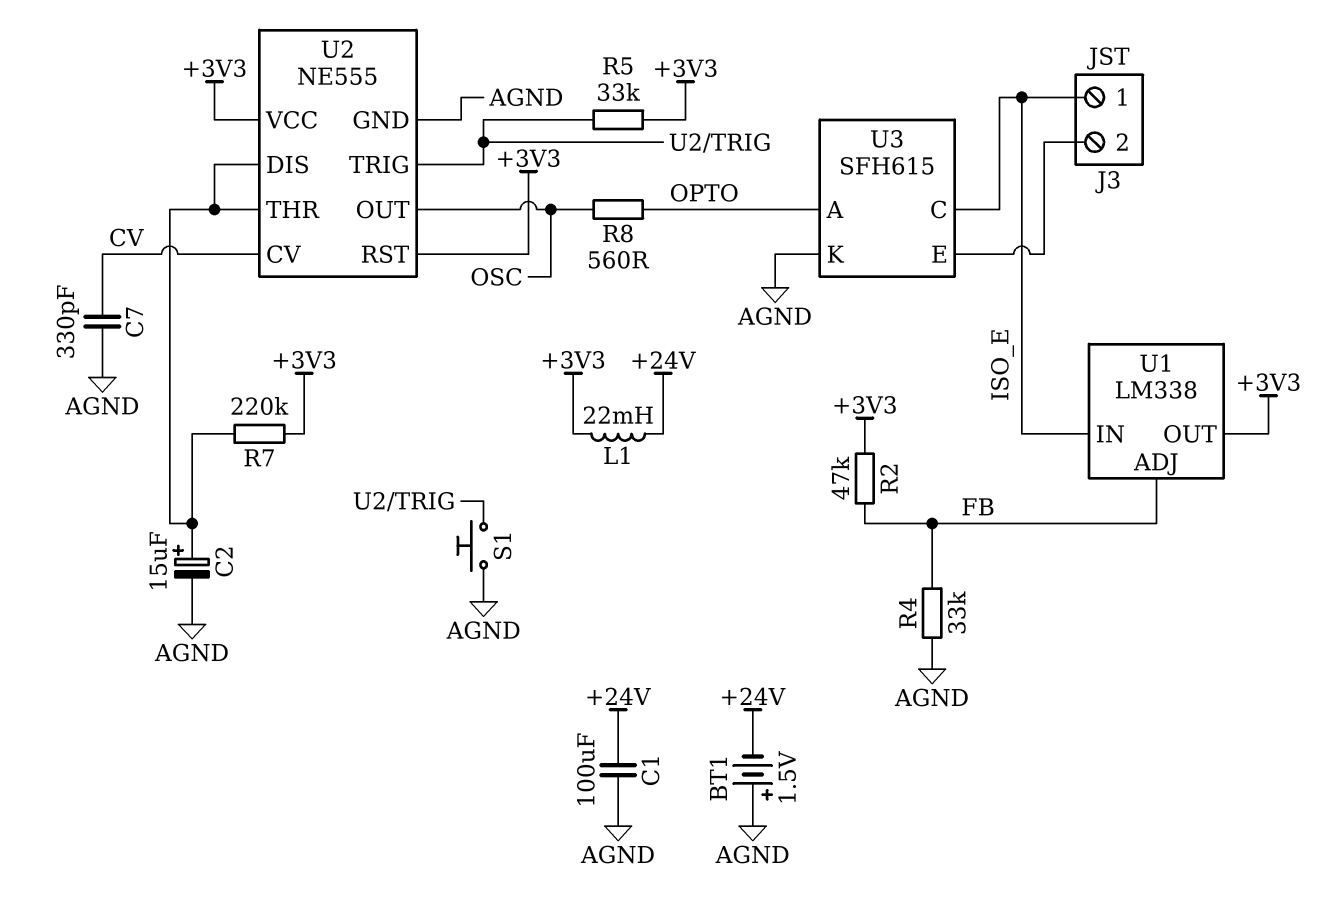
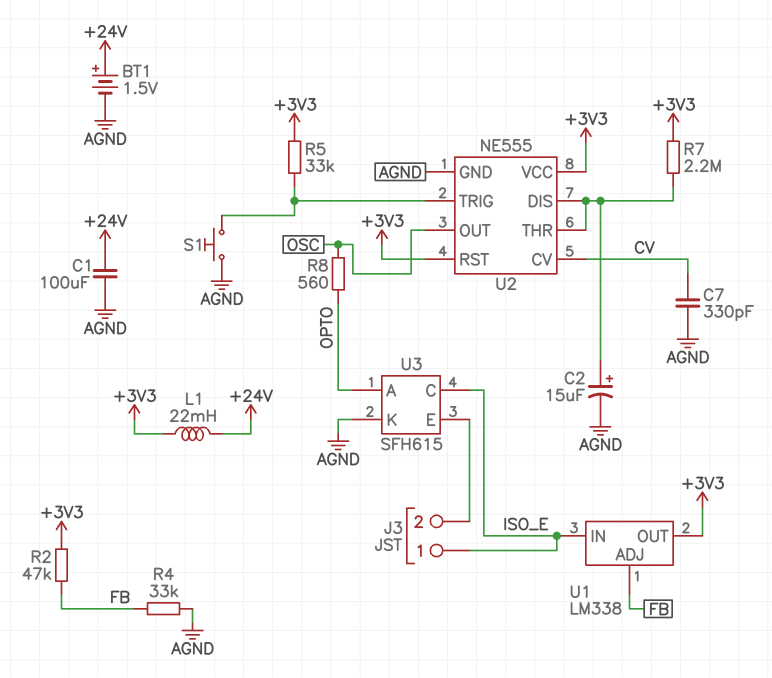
BT1: 1.5V (plus AGND, minus +24V) -> 1.5V (plus +24V, minus AGND)
R7: 220k (+3V3, U2/DIS) -> 2.2M (+3V3, U2/DIS)

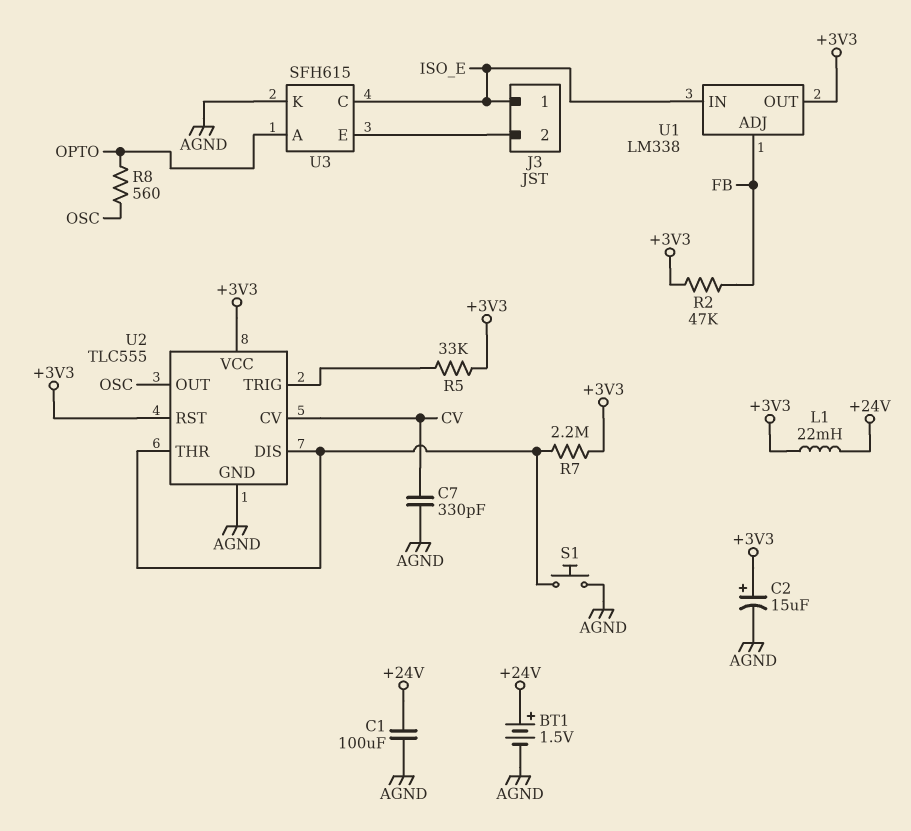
C2: 15uF (plus U2/DIS, minus AGND) -> 15uF (plus +3V3, minus AGND)
R4: 33k (AGND, FB) -> none
S1: button (AGND, U2/TRIG) -> button (AGND, U2/DIS)
U2: NE555 -> TLC555

